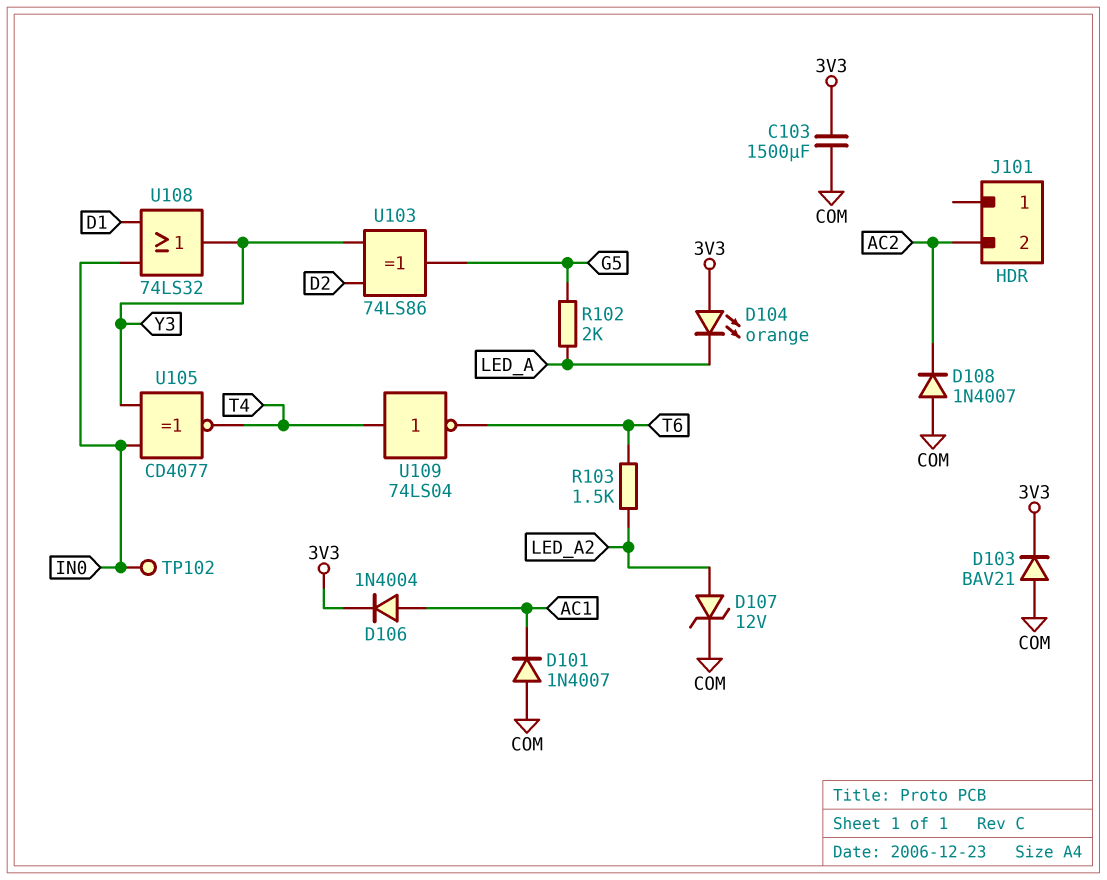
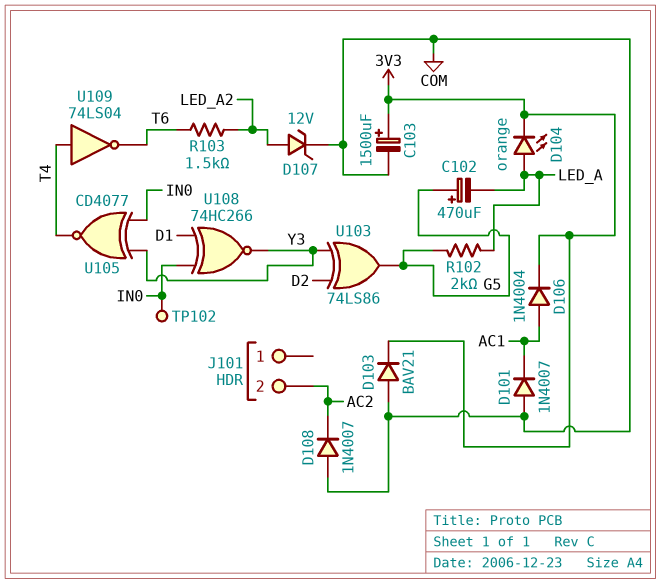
C102: none -> 470uF (plus G5, minus LED_A)
C103: 1500uF (3V3, COM) -> 1500uF (plus 3V3, minus COM)
D104: LED orange (A 3V3, K LED_A) -> LED orange (A LED_A, K 3V3)
U108: OR 74LS32 (in D1, in IN0, out Y3) -> XNOR 74HC266 (in D1, in IN0, out Y3)

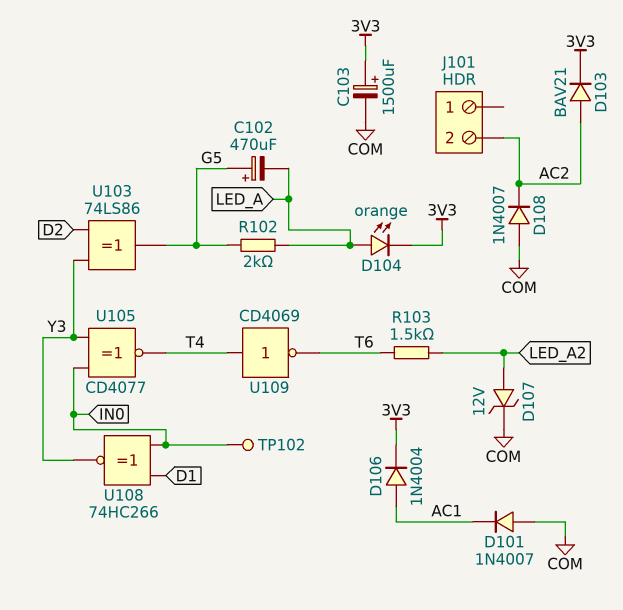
D103: diode BAV21 (A COM, K 3V3) -> diode BAV21 (A AC2, K 3V3)
U109: NOT 74LS04 (in T4, out T6) -> NOT CD4069 (in T4, out T6)

